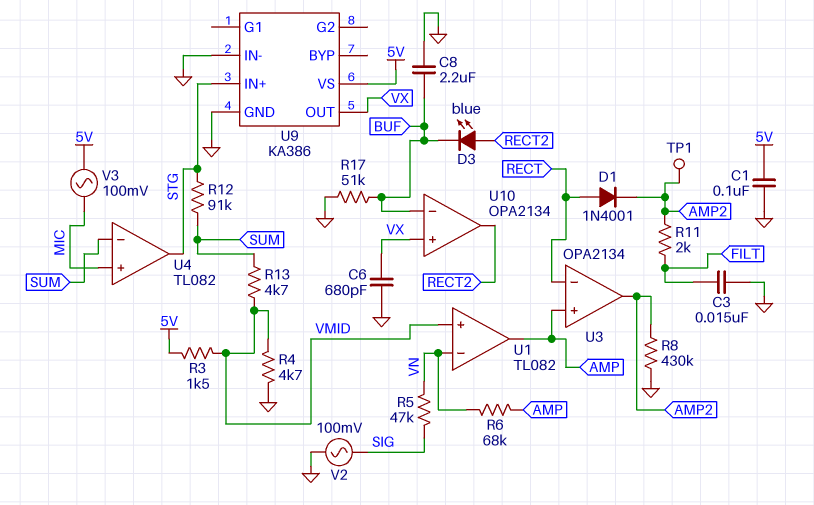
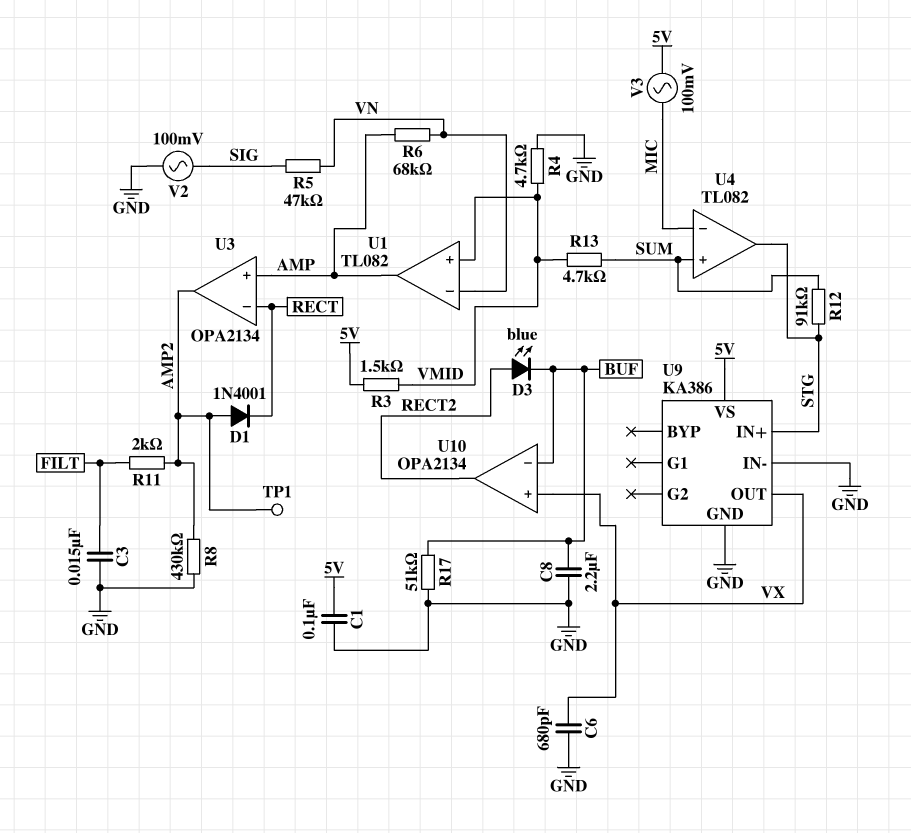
D1: diode 1N4001 (A RECT, K AMP2) -> diode 1N4001 (A AMP2, K RECT)
U4 pin in+: MIC -> SUM
U4 pin in-: SUM -> MIC

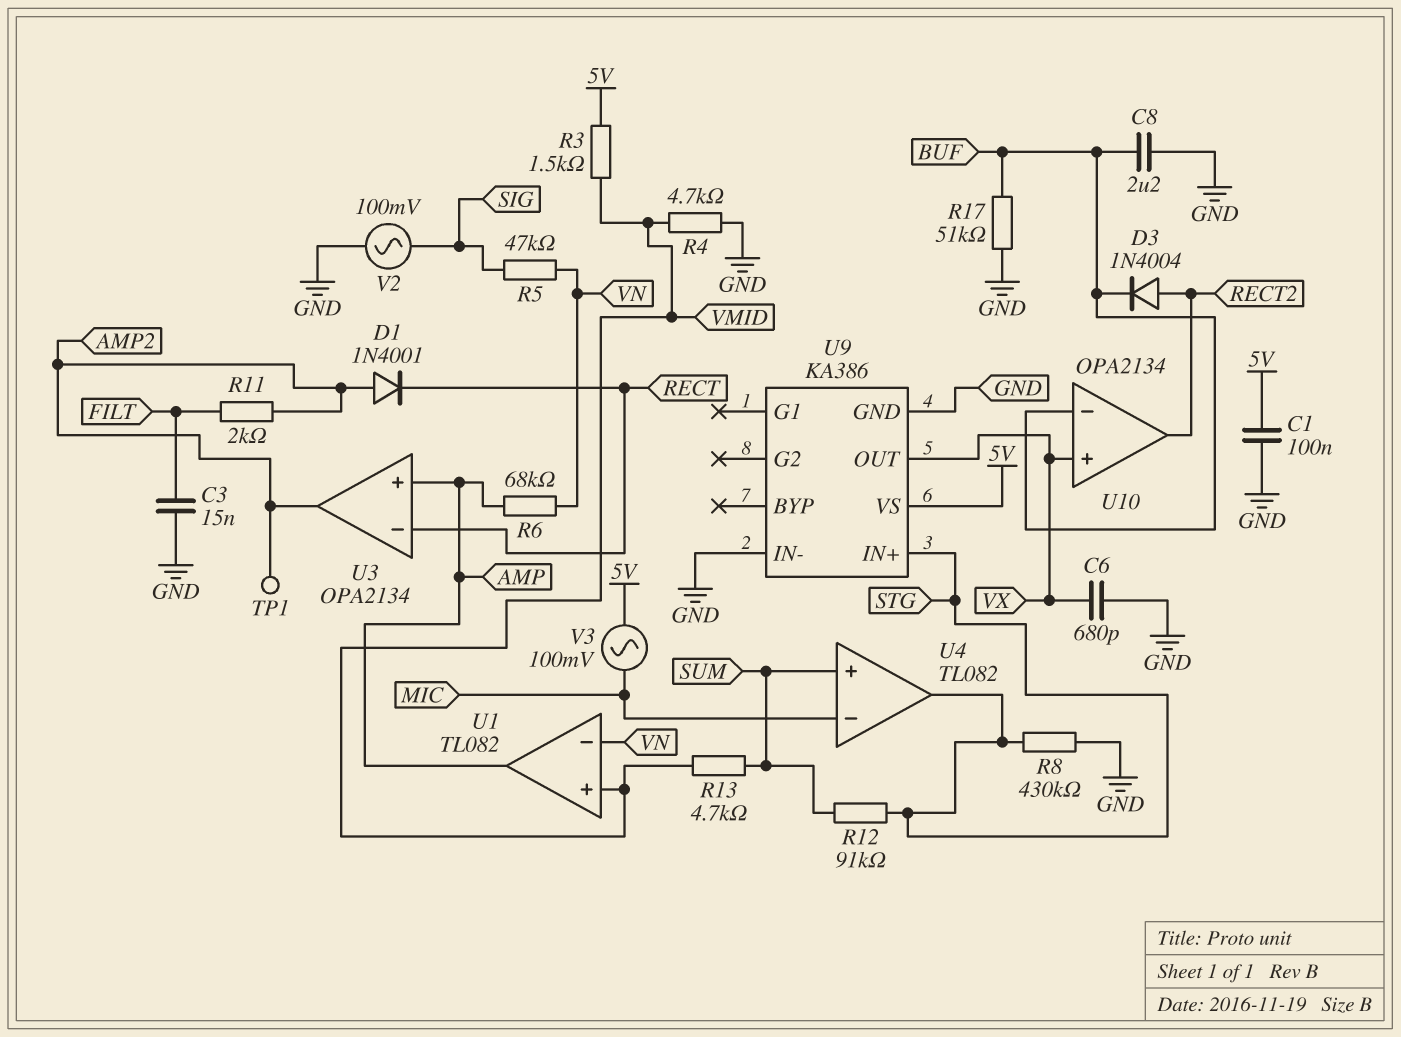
D3: LED blue (A RECT2, K BUF) -> diode 1N4004 (A RECT2, K BUF)
R8: 430k (AMP2, GND) -> 430k (GND, STG)

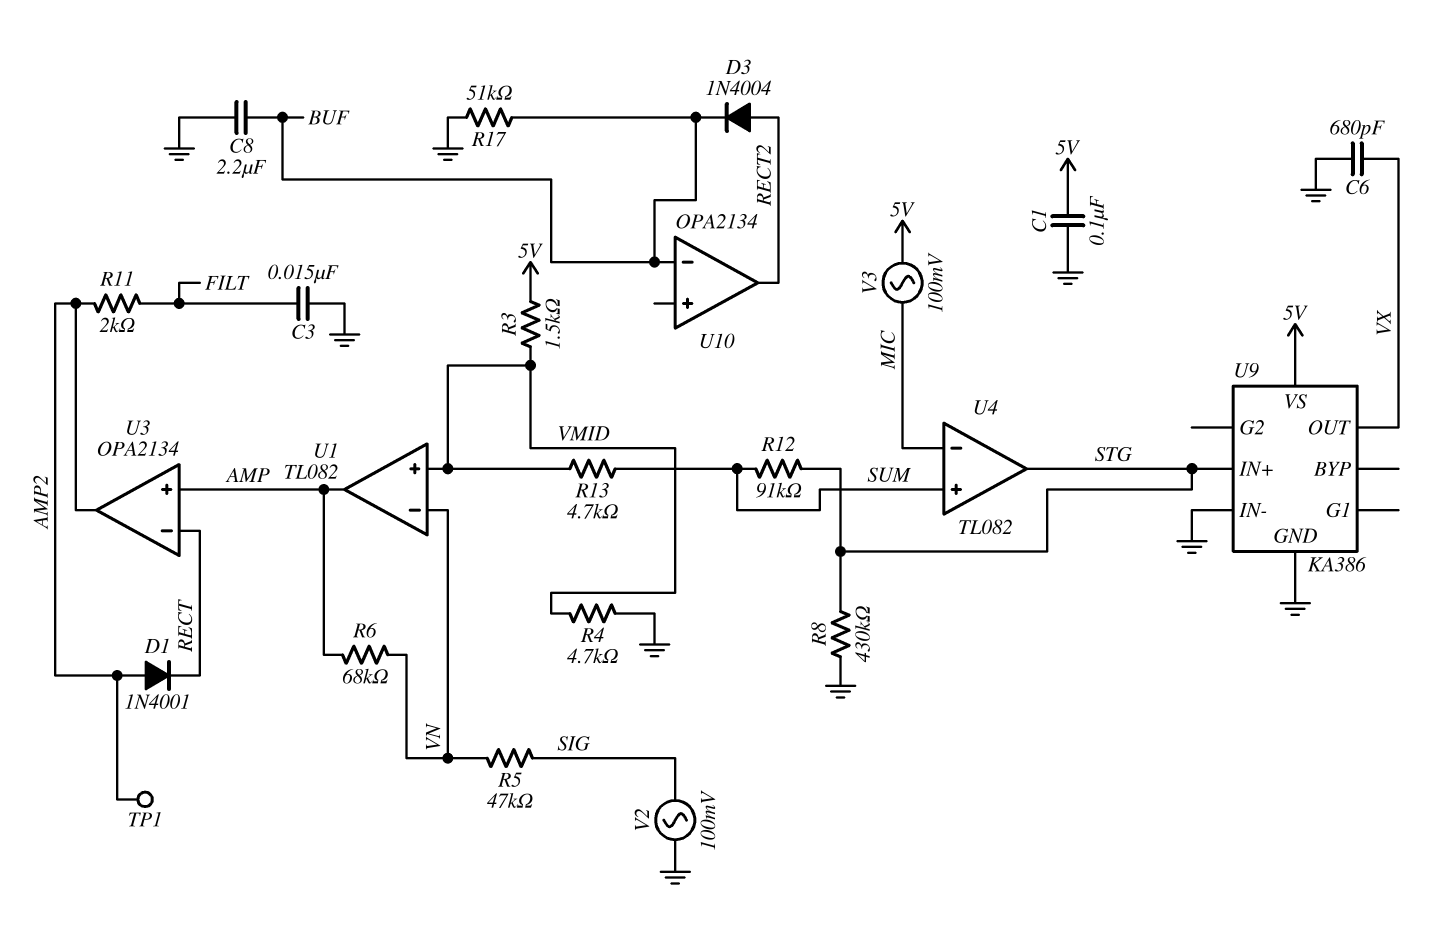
U10 pin in+: VX -> none

